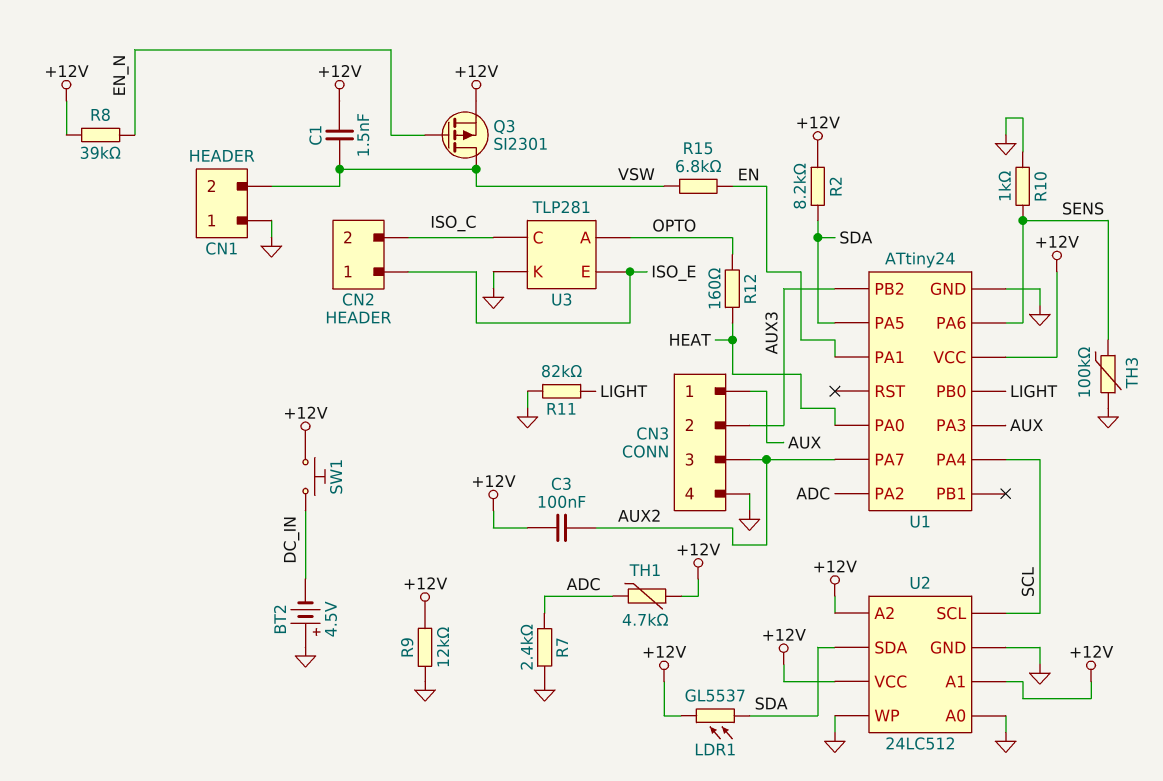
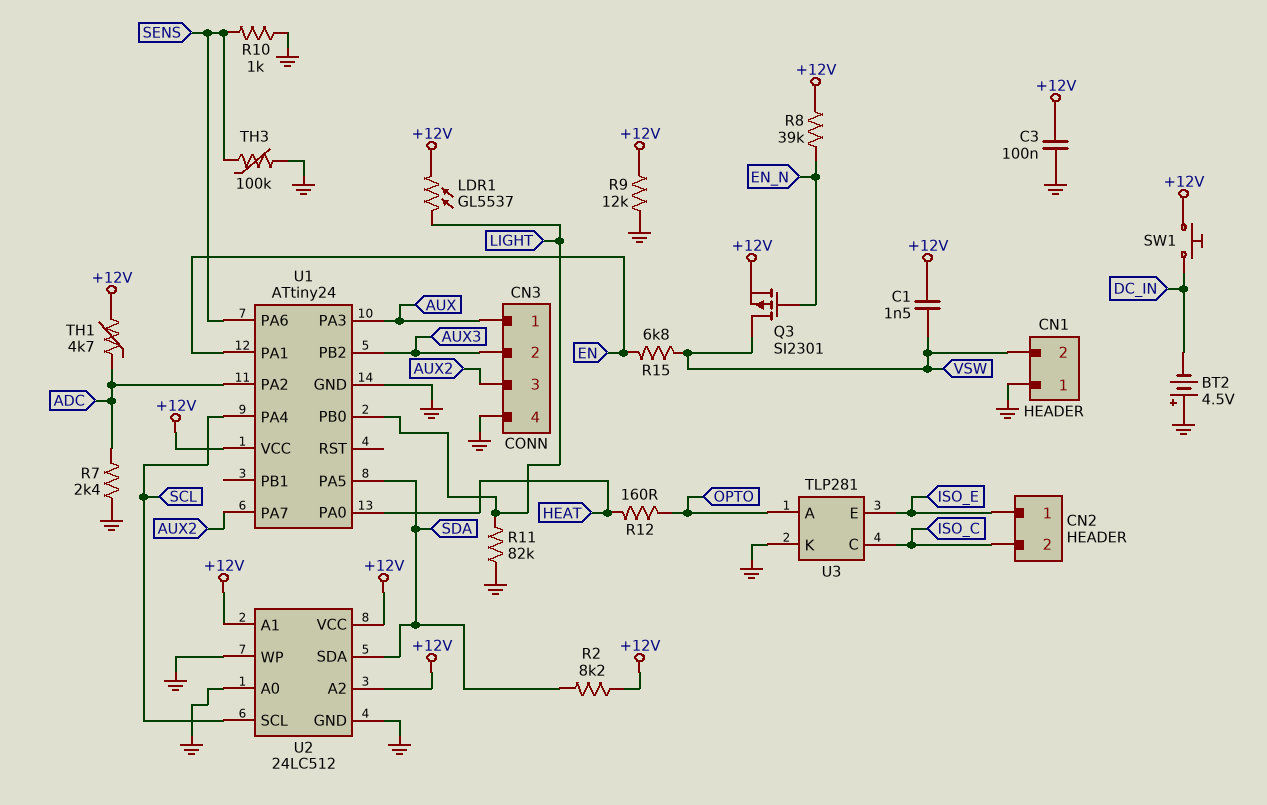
C3: 100nF (+12V, AUX2) -> 100nF (+12V, GND)
LDR1: GL5537 (+12V, SDA) -> GL5537 (+12V, LIGHT)

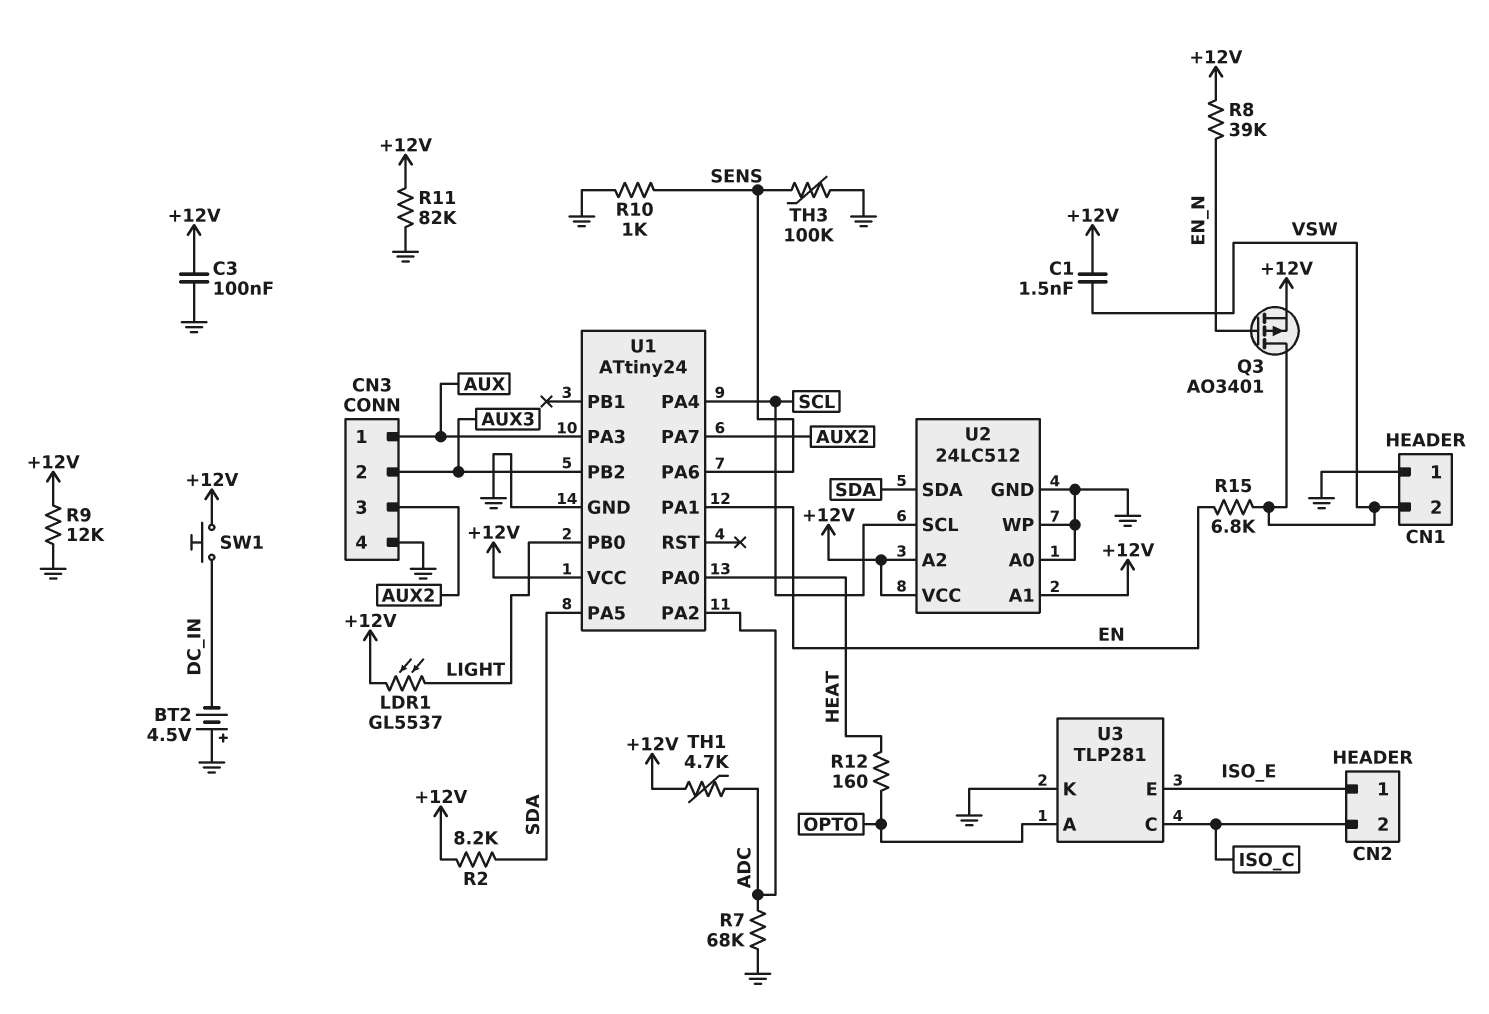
Q3: PMOS SI2301 (G EN_N, D VSW, S +12V) -> PMOS AO3401 (G EN_N, D VSW, S +12V)
R7: 2.4k (ADC, GND) -> 68k (ADC, GND)
R11: 82k (GND, LIGHT) -> 82k (+12V, GND)

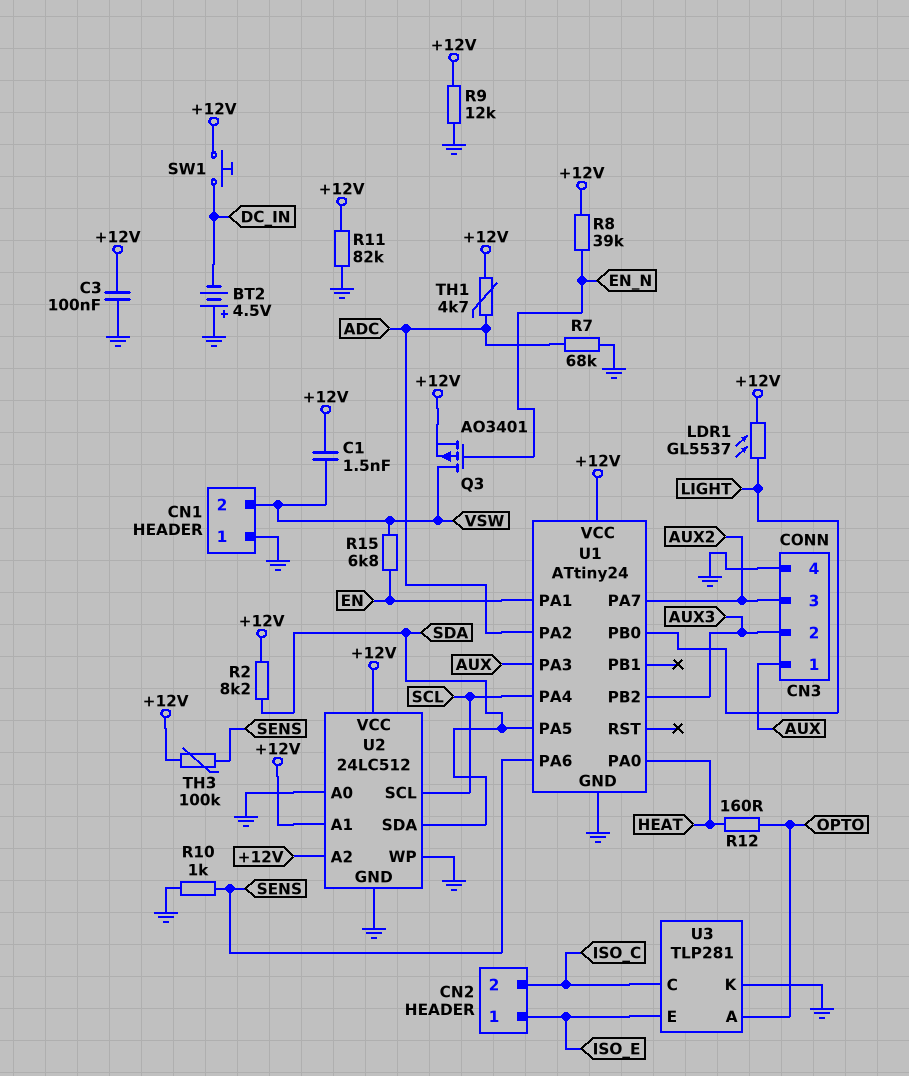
TH3: 100k (GND, SENS) -> 100k (+12V, SENS)

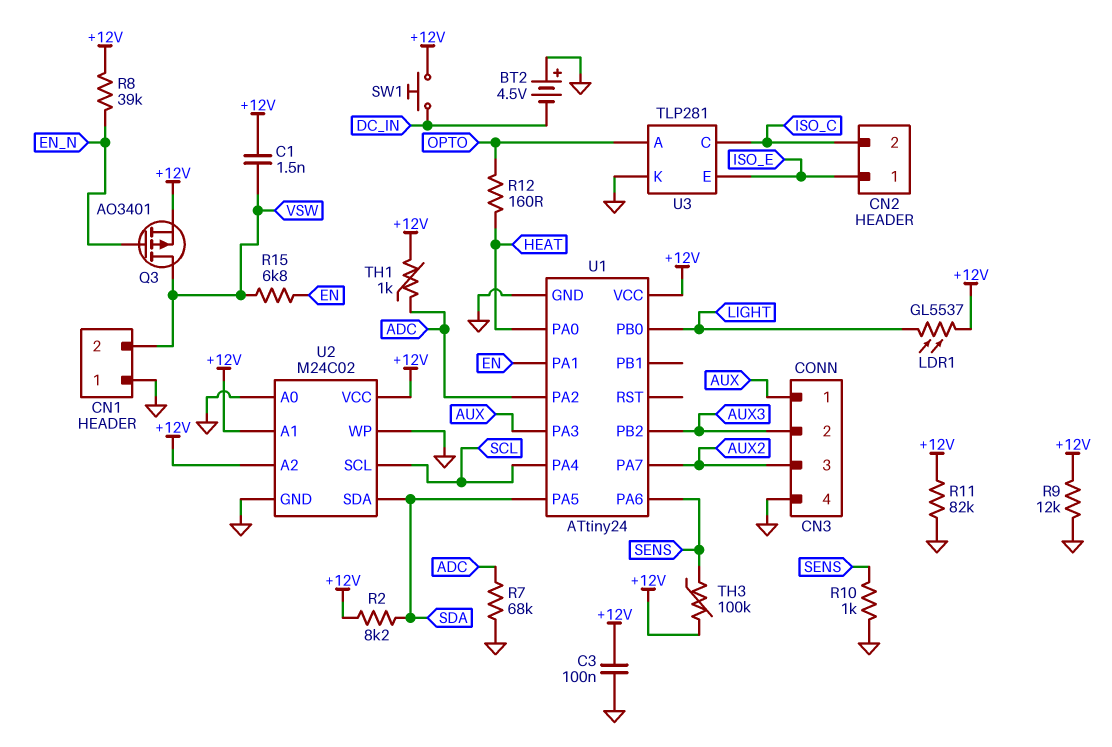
TH1: 4.7k (+12V, ADC) -> 1k (+12V, ADC)
U2: 24LC512 -> M24C02

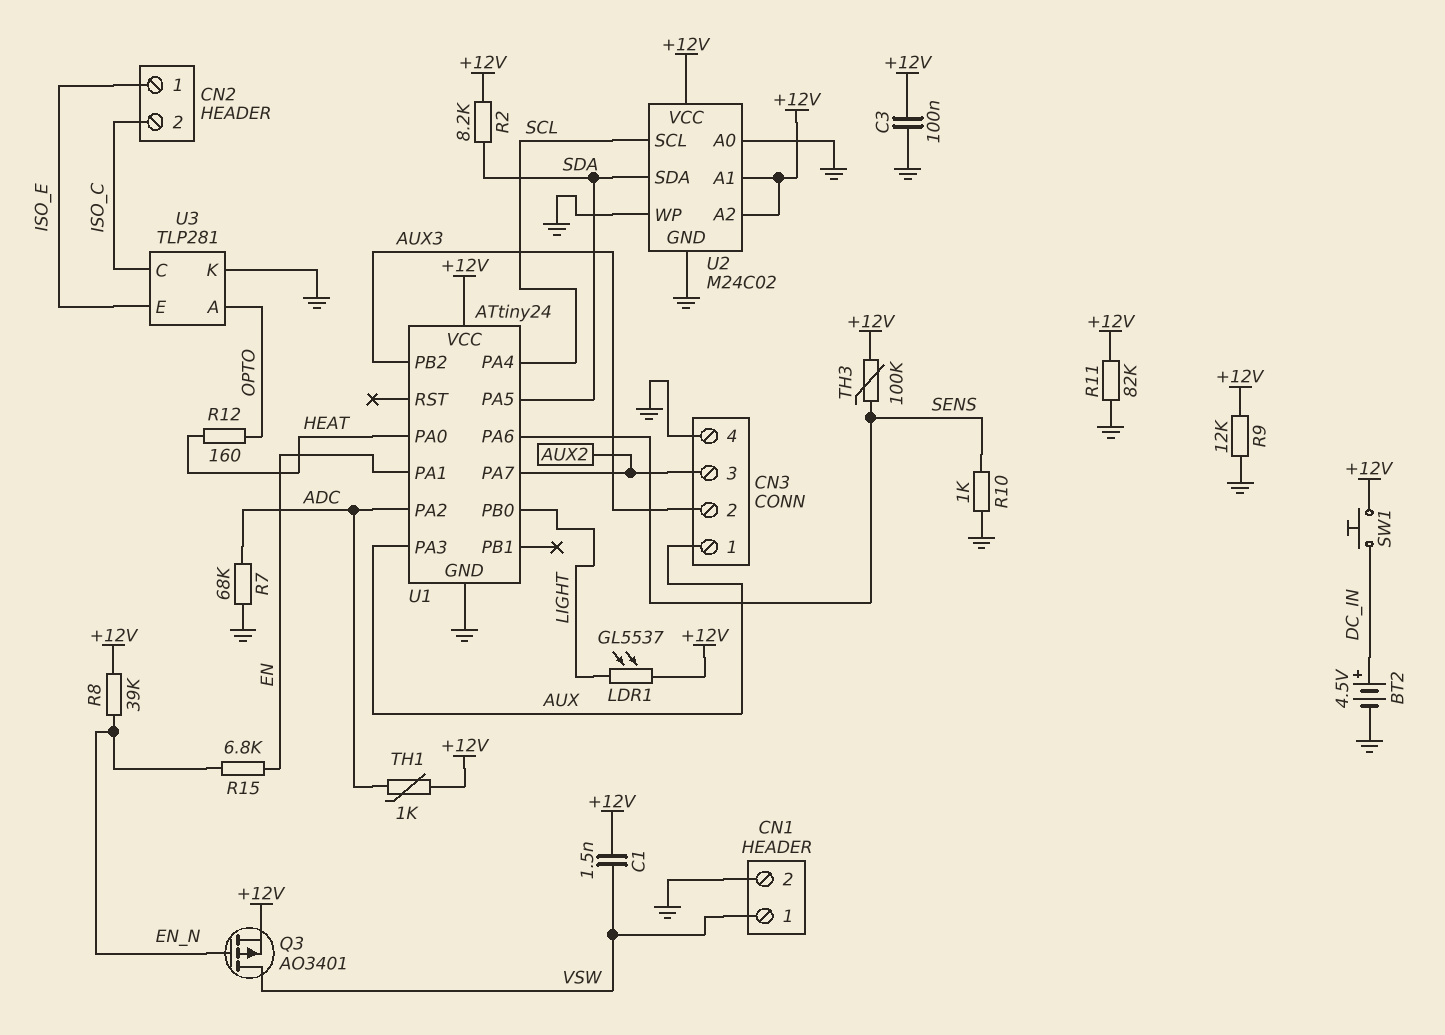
BT2: 4.5V (plus GND, minus DC_IN) -> 4.5V (plus DC_IN, minus GND)
CN1 pin 1: GND -> VSW
CN1 pin 2: VSW -> GND
R15: 6.8k (EN, VSW) -> 6.8k (EN, EN_N)

